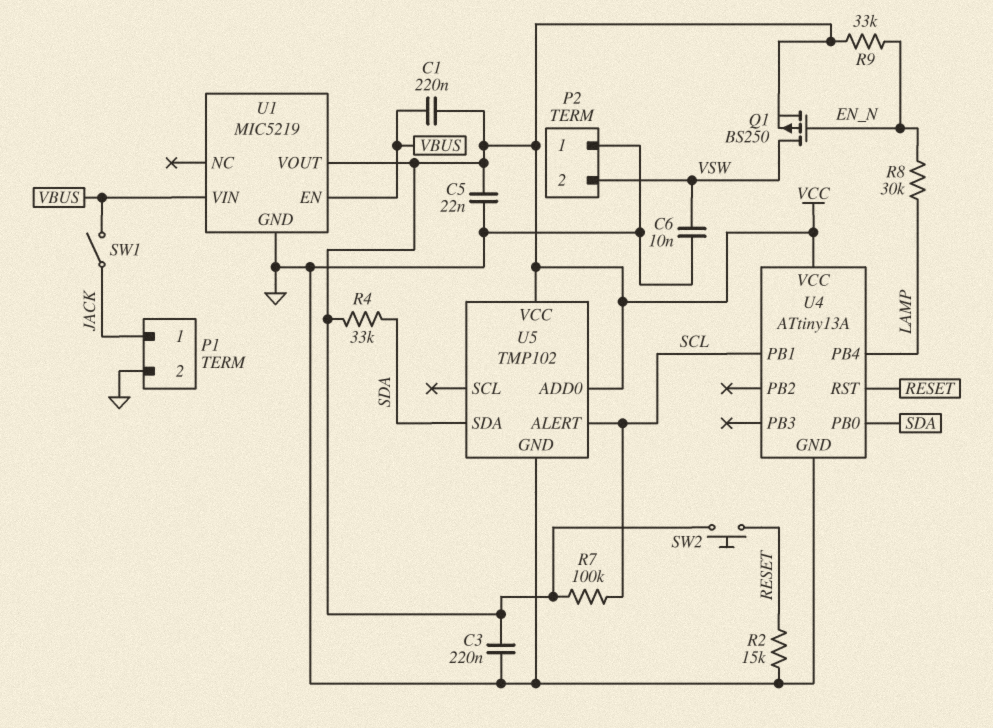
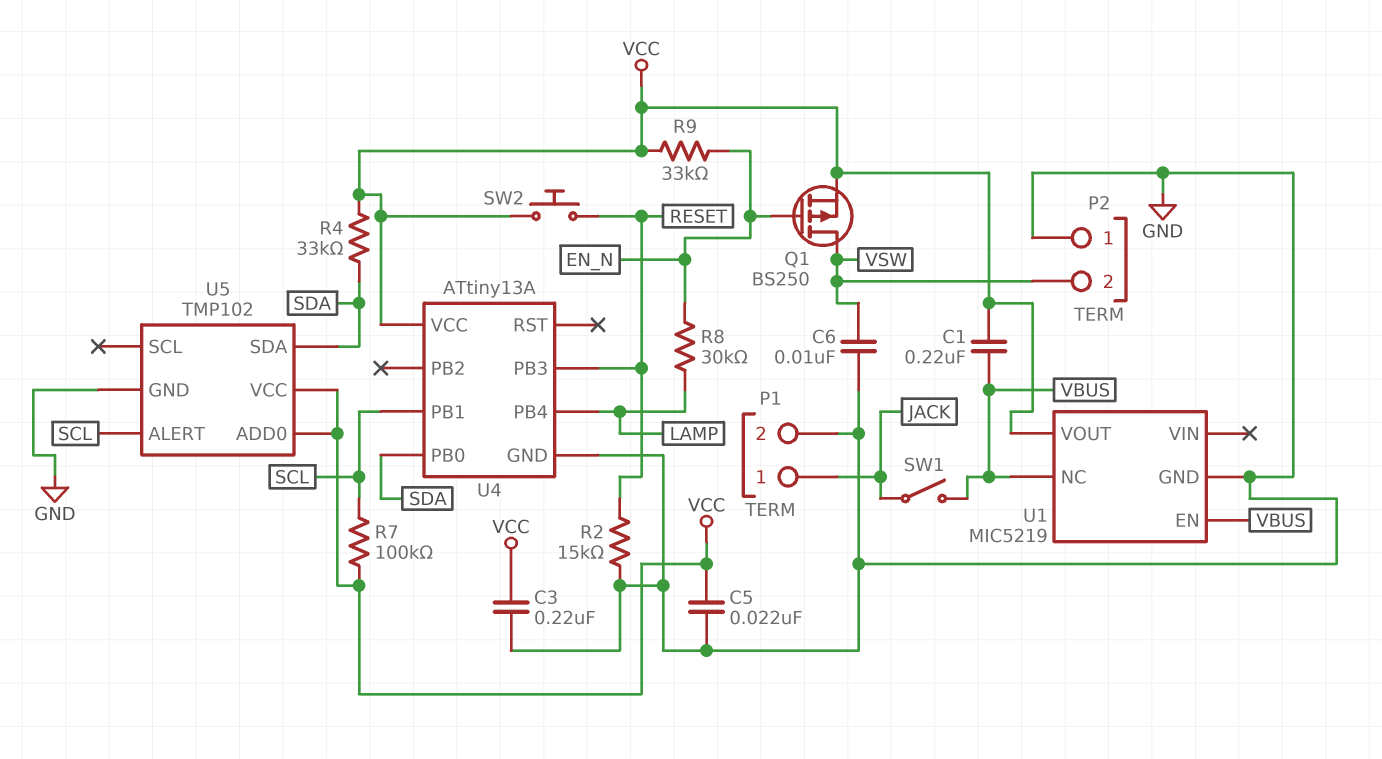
U1 pin NC: none -> VBUS
U1 pin VIN: VBUS -> none
U4 pin PB3: none -> RESET
U4 pin RST: RESET -> none

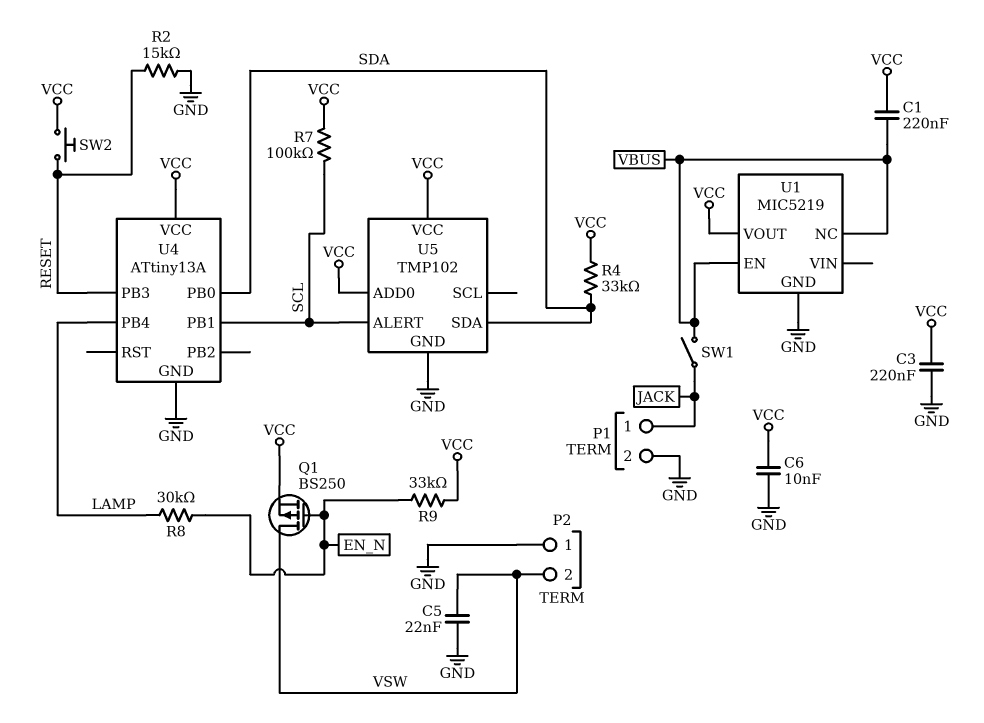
C5: 22nF (GND, VCC) -> 22nF (GND, VSW)
C6: 10nF (GND, VSW) -> 10nF (GND, VCC)

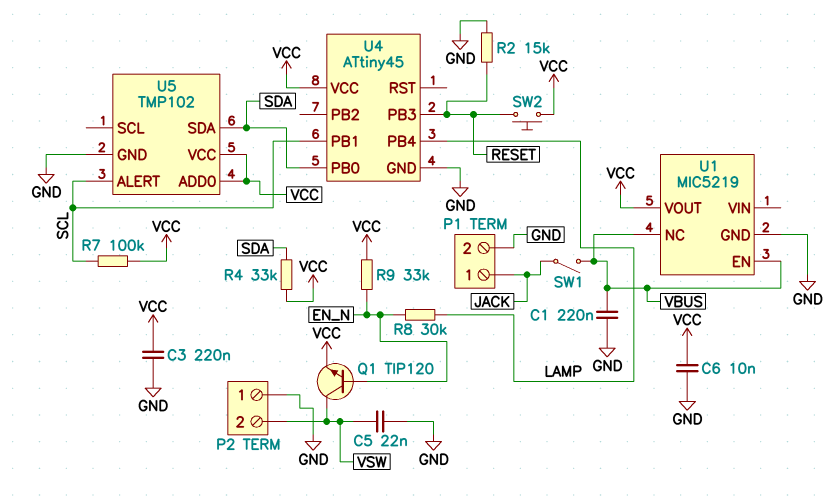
C1: 220nF (VBUS, VCC) -> 220nF (GND, VBUS)
Q1: PMOS BS250 (G EN_N, D VSW, S VCC) -> NPN TIP120 (B EN_N, C VSW, E VCC)
U4: ATtiny13A -> ATtiny45

